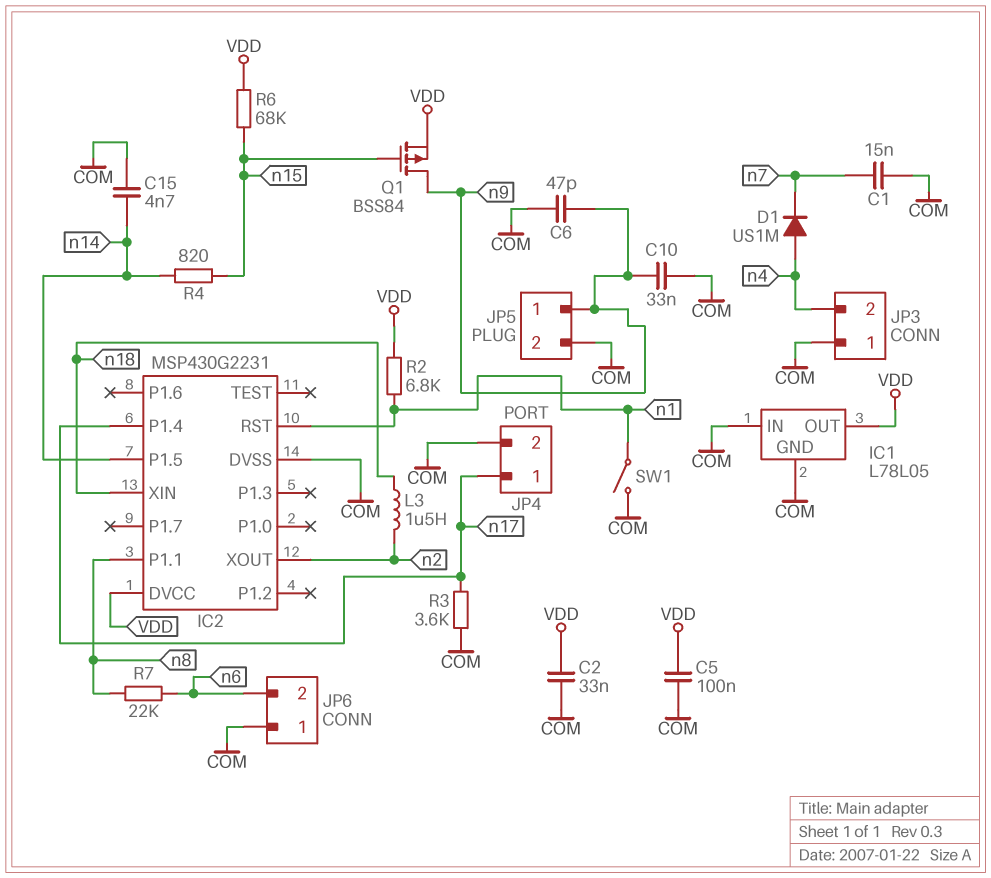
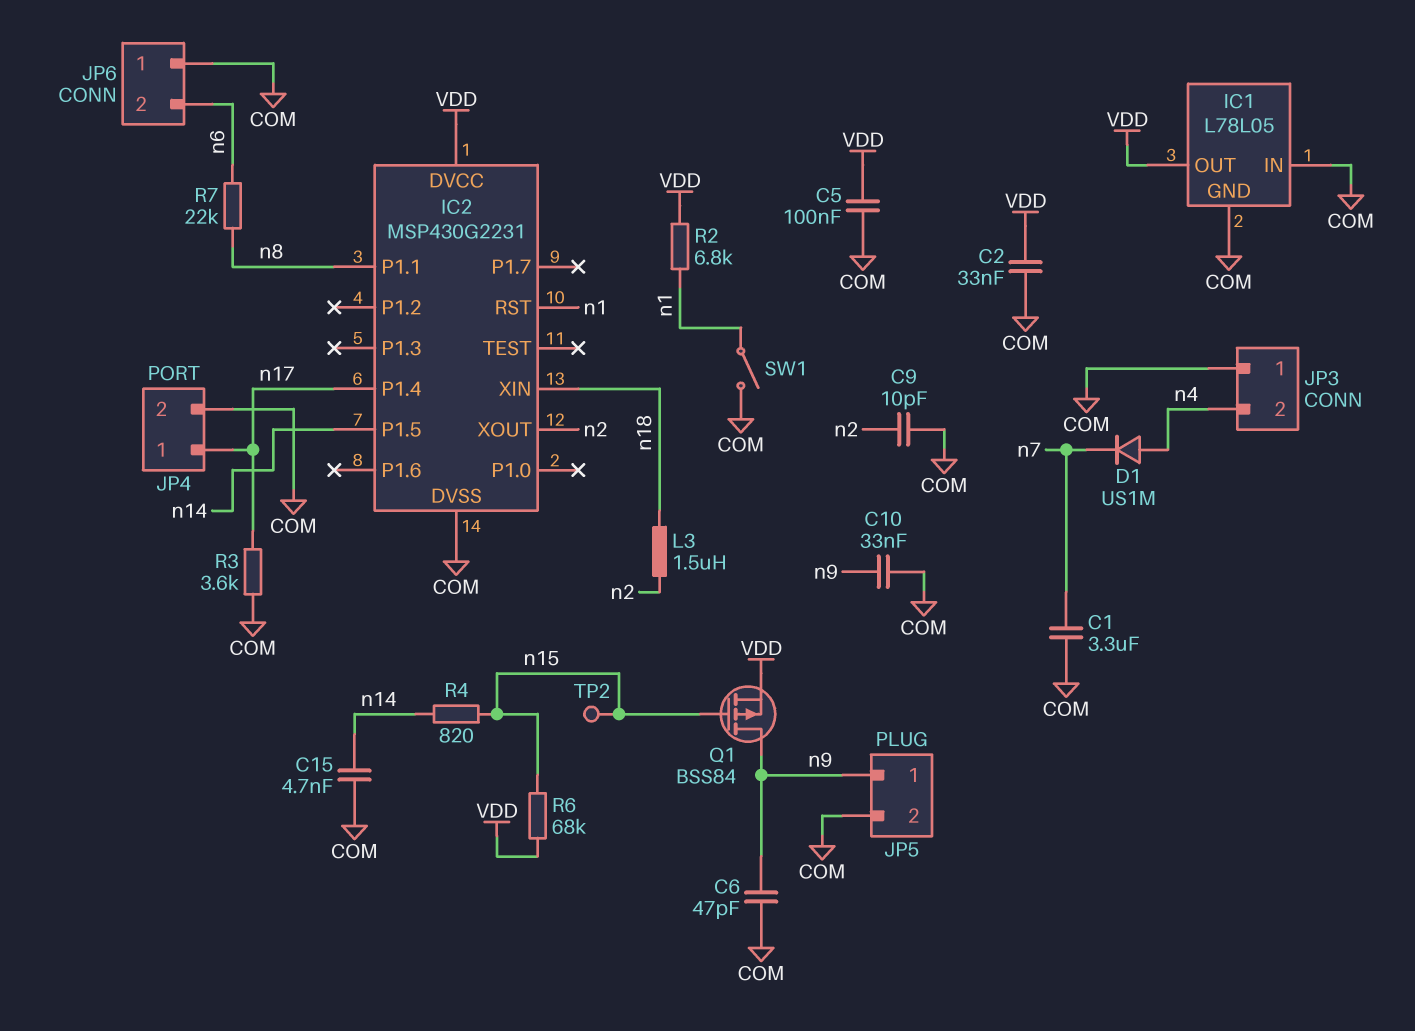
C1: 15nF (COM, n7) -> 3.3uF (COM, n7)
C9: none -> 10pF (COM, n2)
TP2: none -> test point (n15)

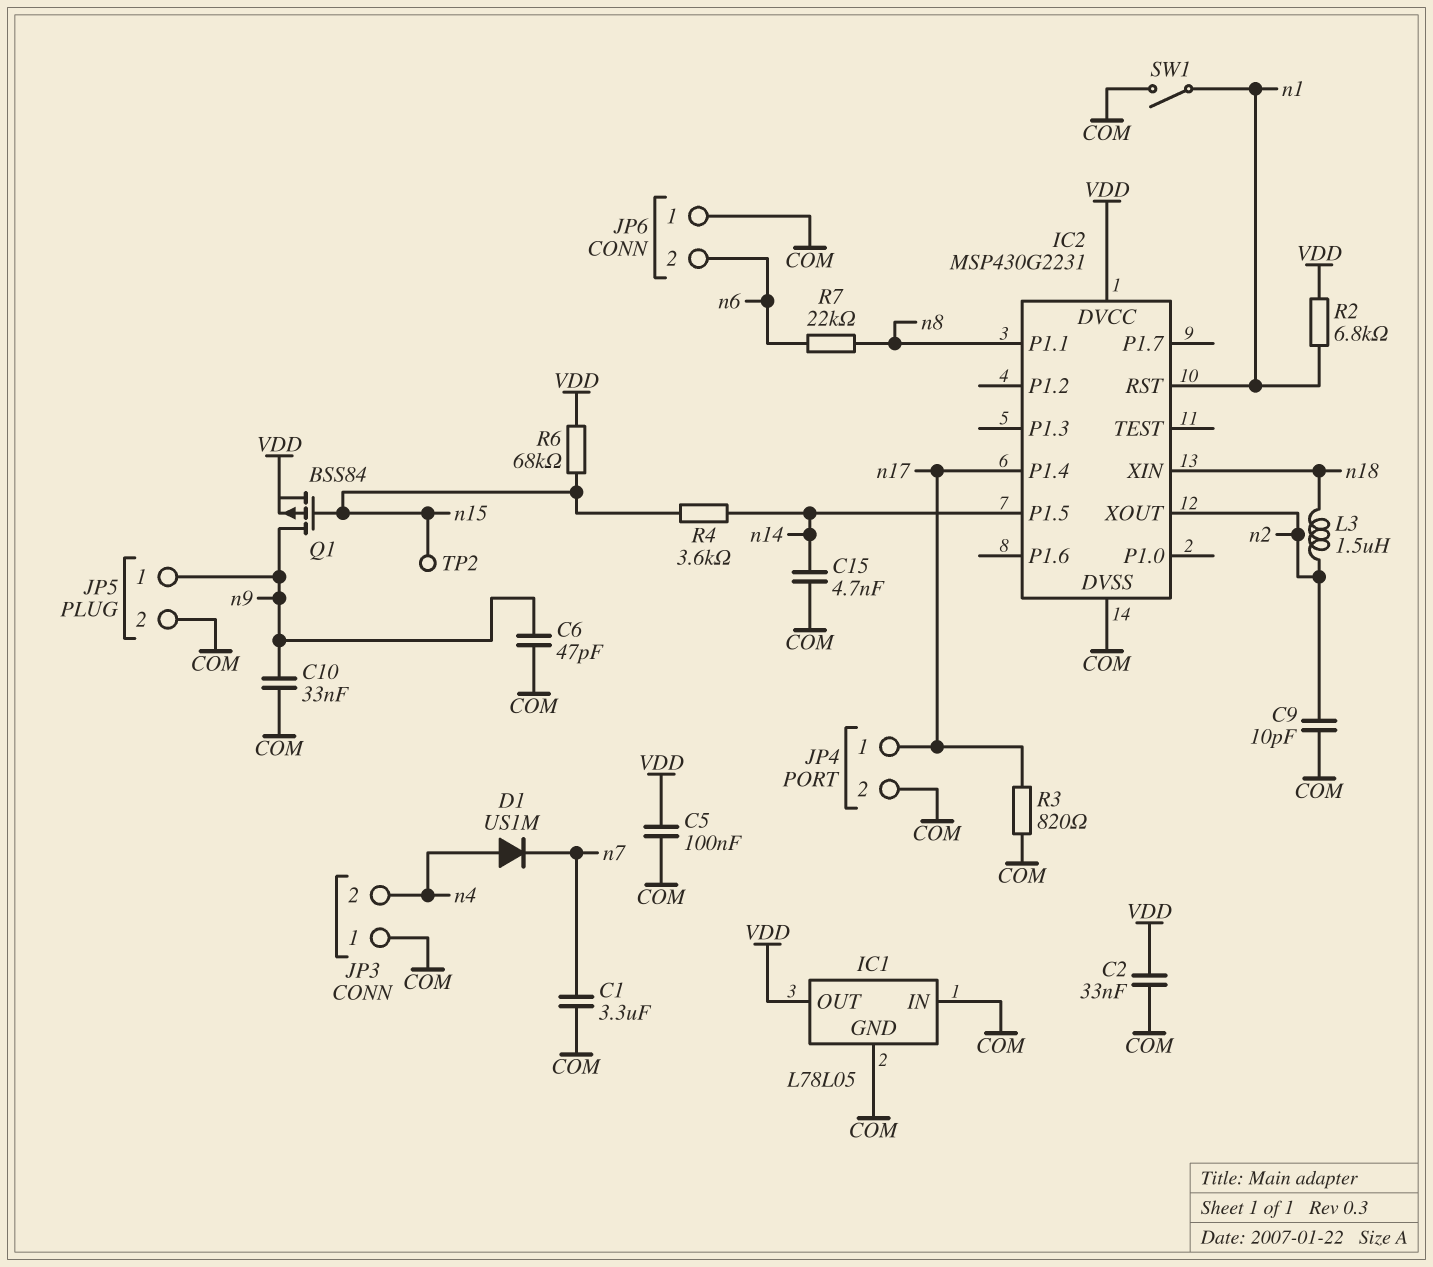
R3: 3.6k (COM, n17) -> 820 (COM, n17)
R4: 820 (n14, n15) -> 3.6k (n14, n15)

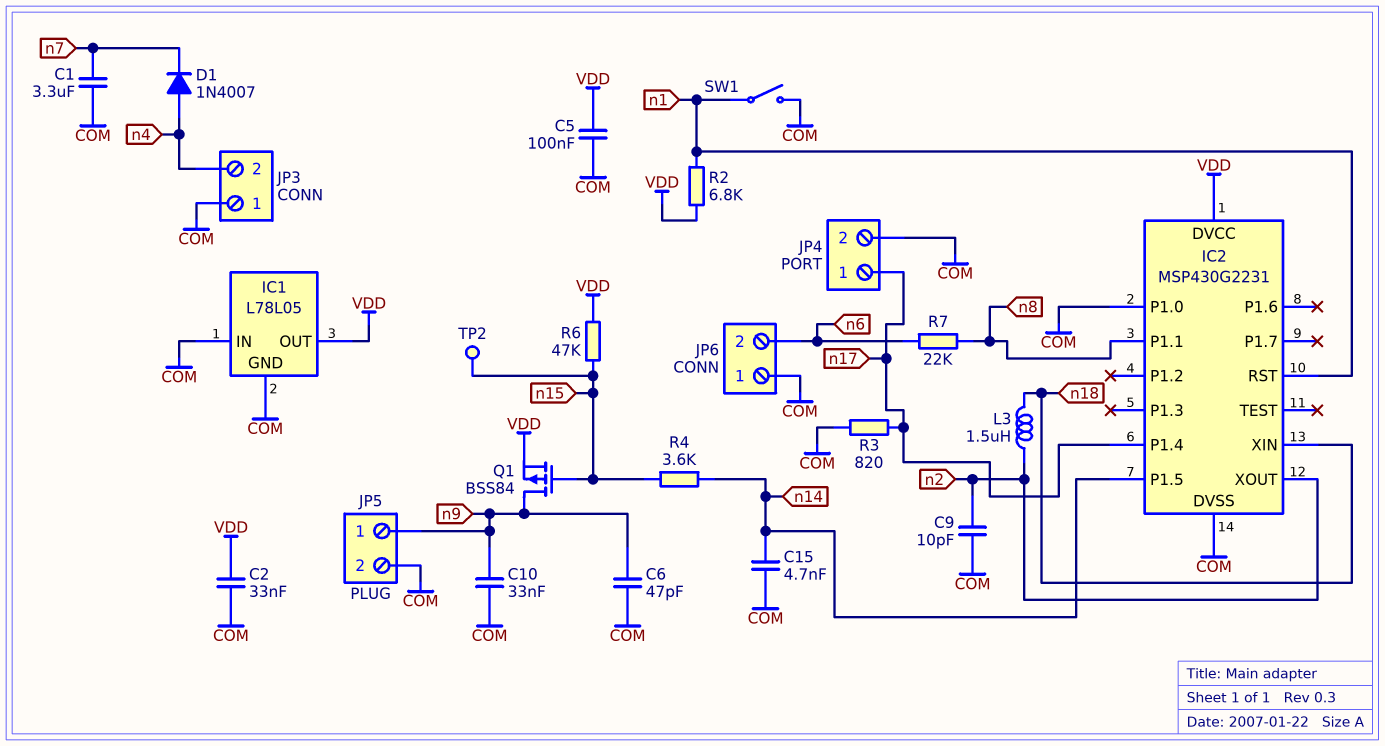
D1: diode US1M (A n4, K n7) -> diode 1N4007 (A n4, K n7)
IC2 pin P1.0: none -> COM
R6: 68k (VDD, n15) -> 47k (VDD, n15)

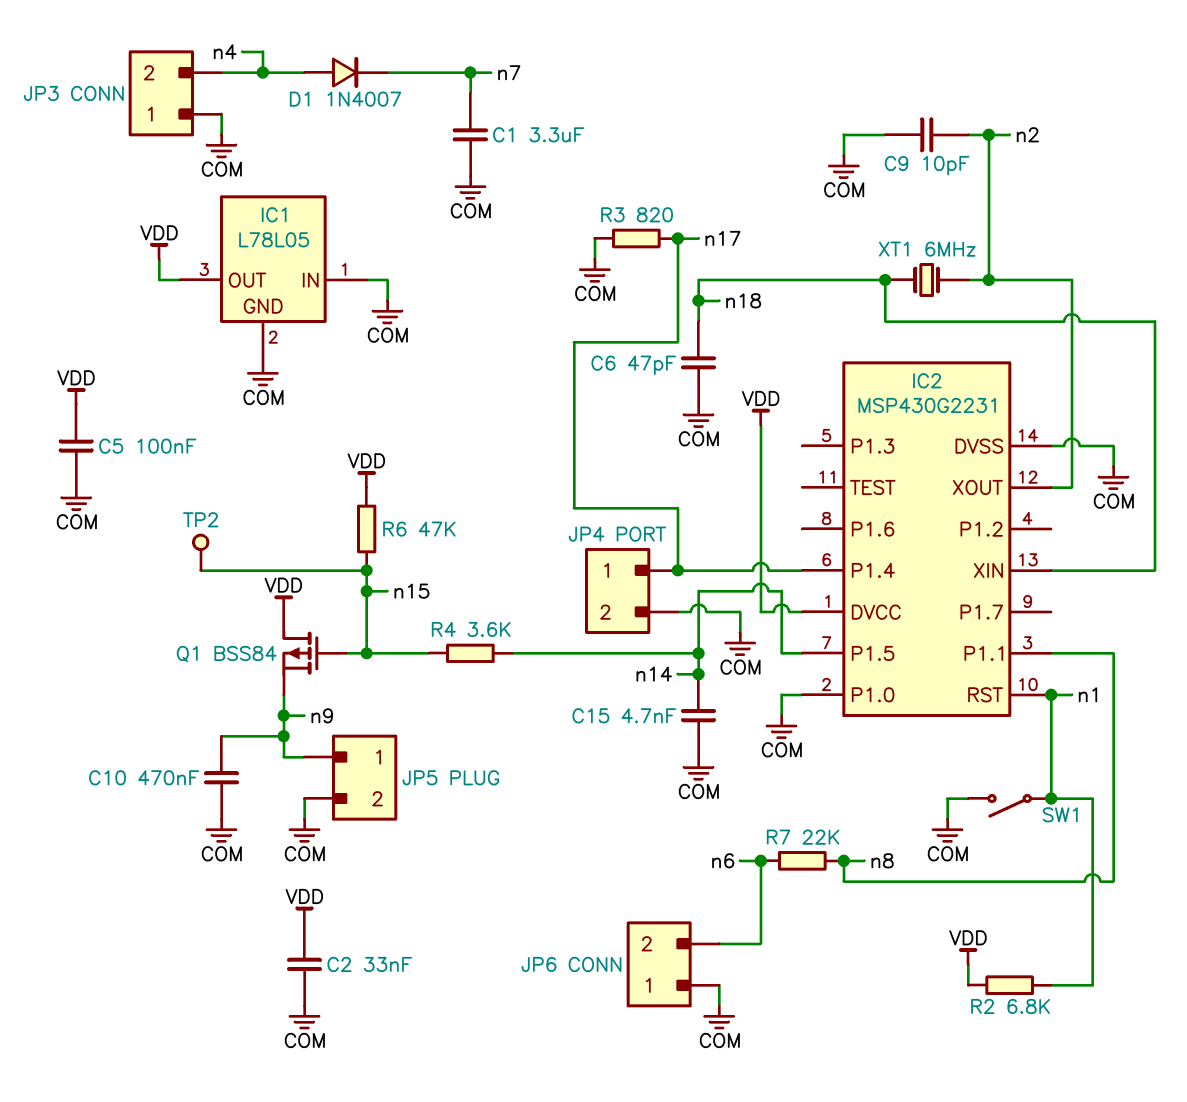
C6: 47pF (COM, n9) -> 47pF (COM, n18)
C10: 33nF (COM, n9) -> 470nF (COM, n9)
L3: 1.5uH (n2, n18) -> none
Q1: PMOS BSS84 (G n15, D n9, S VDD) -> PMOS BSS84 (G n15, D VDD, S n9)
XT1: none -> 6MHz (n2, n18)

